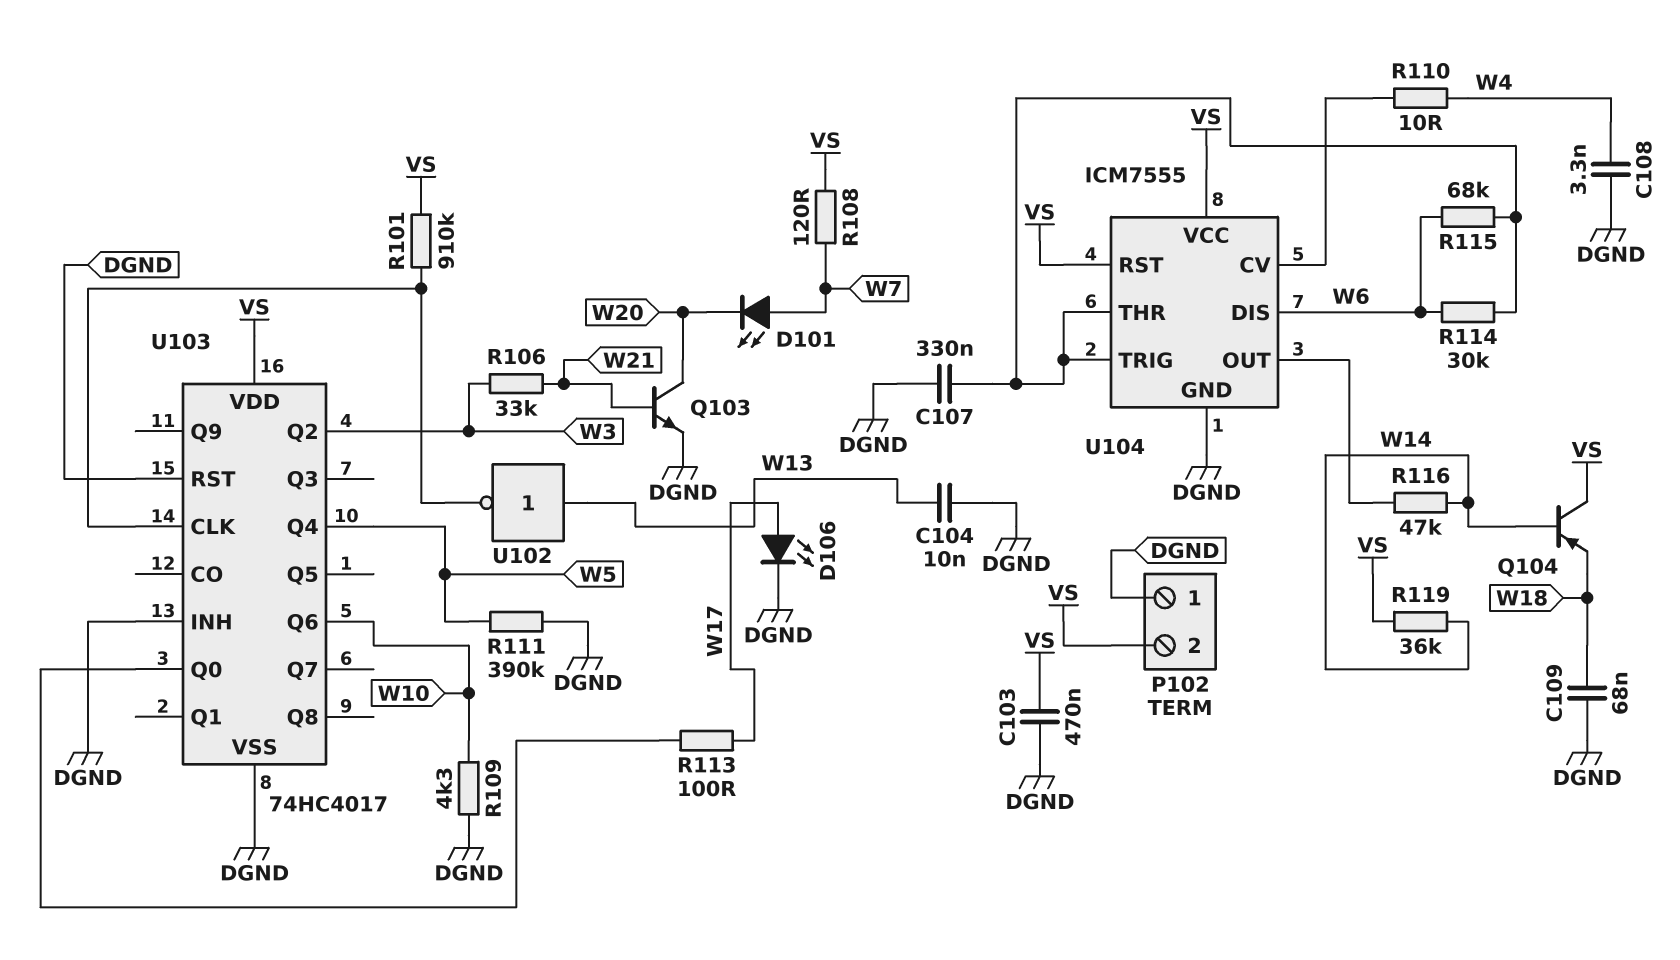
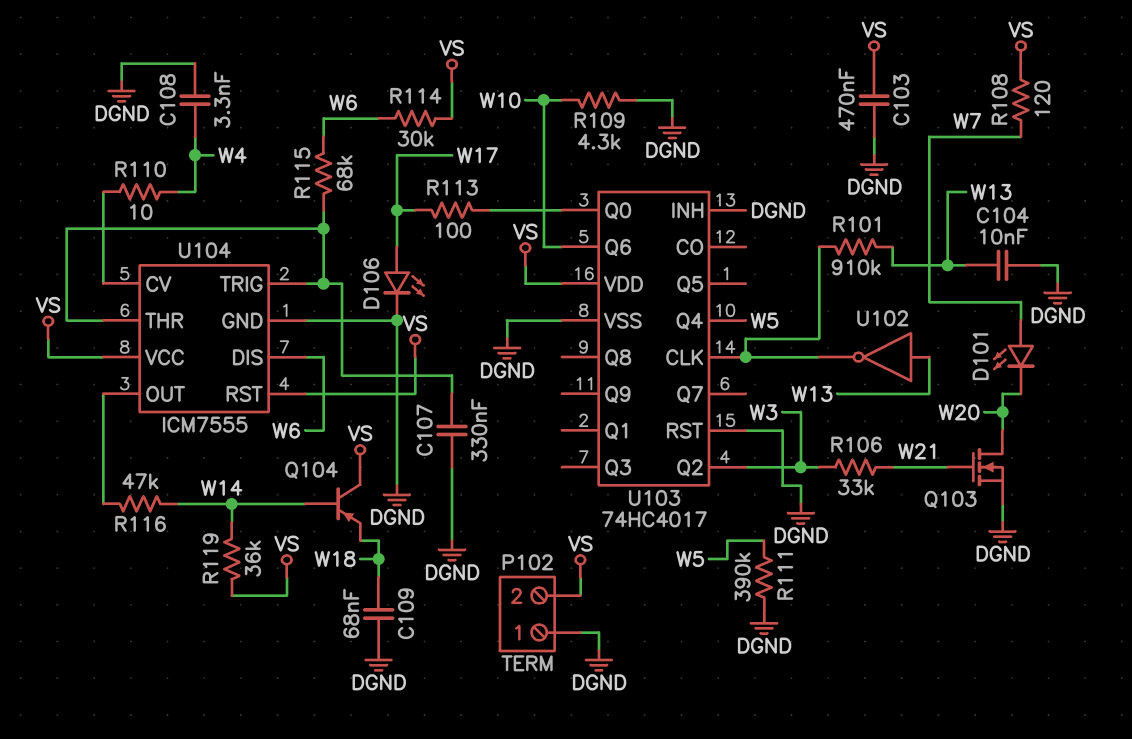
Q103: NPN (B W21, C W20, E DGND) -> NMOS (G W21, D W20, S DGND)
R101: 910k (U103/CLK, VS) -> 910k (U103/CLK, W13)
R114: 30k (U104/THR, W6) -> 30k (VS, W6)

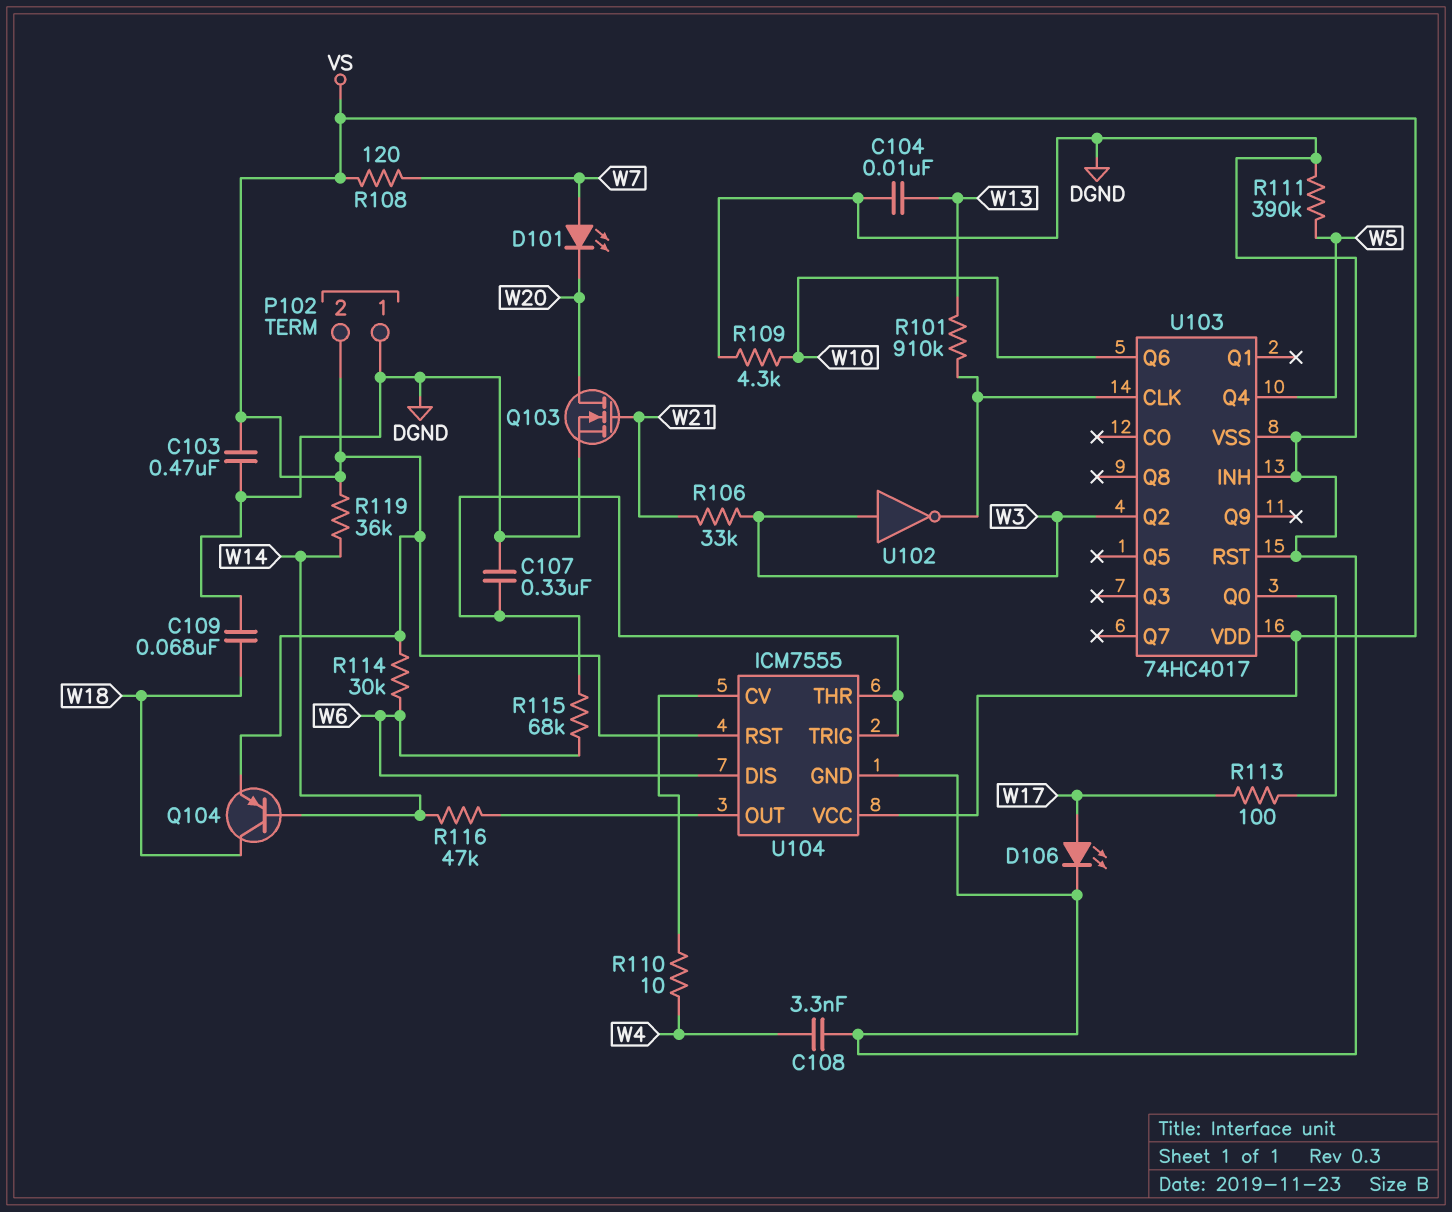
Q104: PNP (B W14, C VS, E W18) -> PNP (B W14, C W18, E VS)
U102: NOT (in W13, out U103/CLK) -> NOT (in W3, out U103/CLK)

